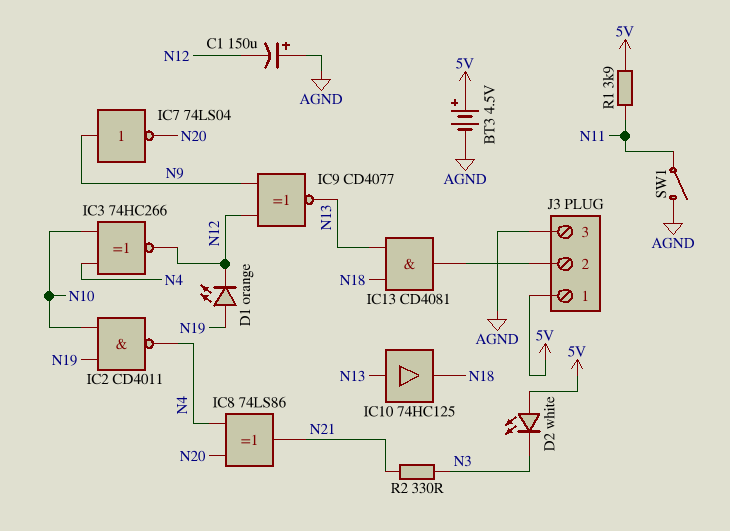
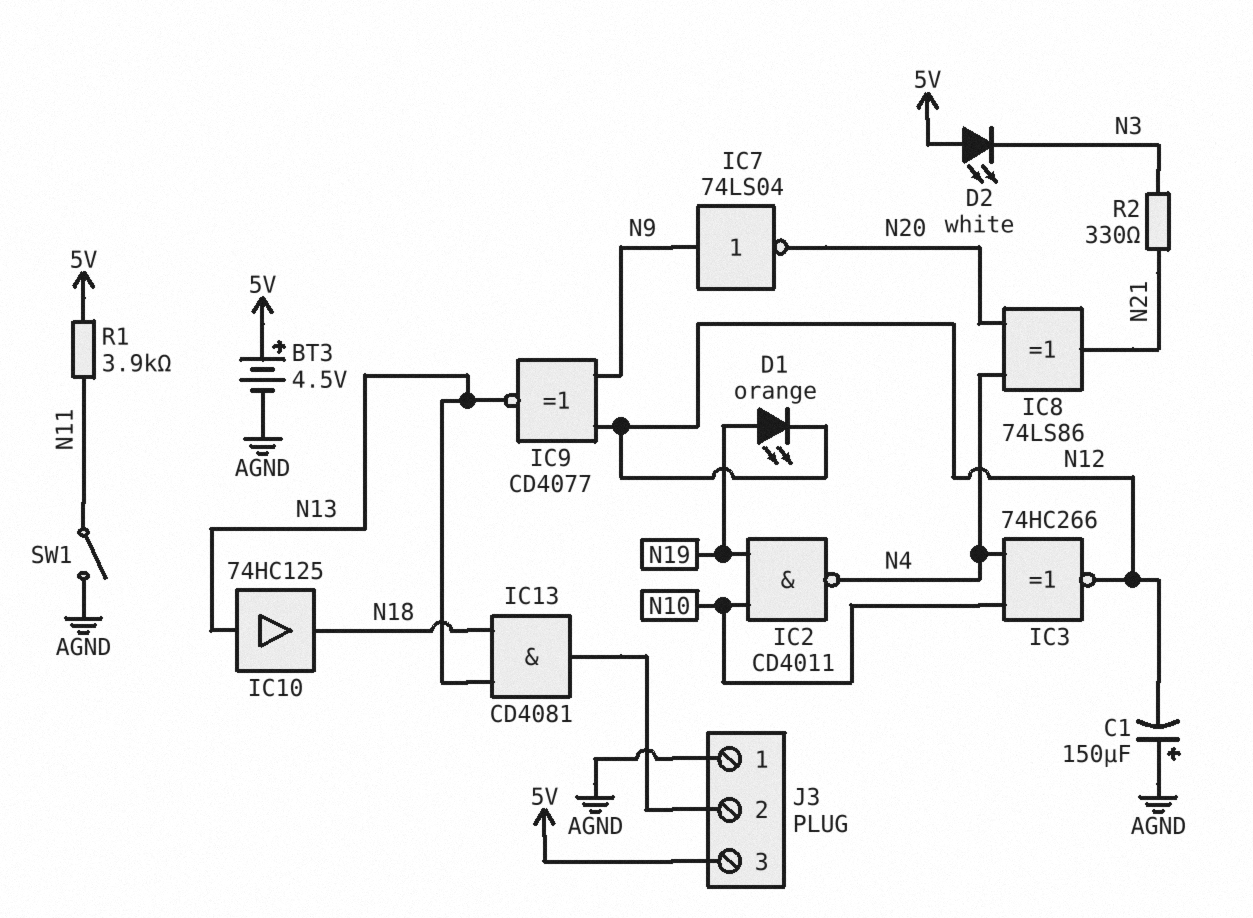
J3 pin 1: 5V -> AGND
J3 pin 3: AGND -> 5V

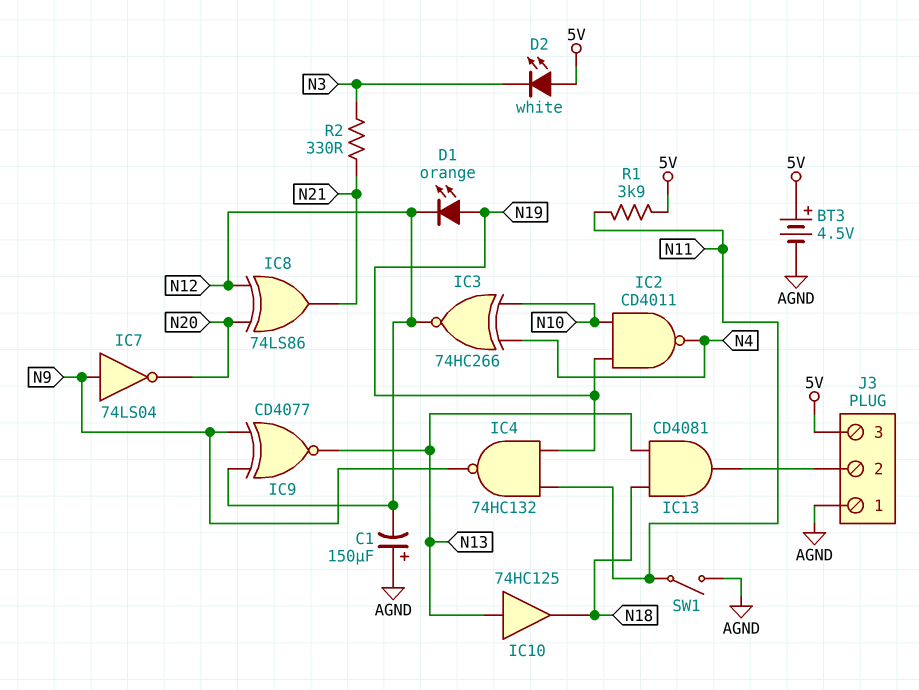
IC4: none -> NAND 74HC132 (in N11, in N19, out N9)
IC8: XOR 74LS86 (in N4, in N20, out N21) -> XOR 74LS86 (in N12, in N20, out N21)

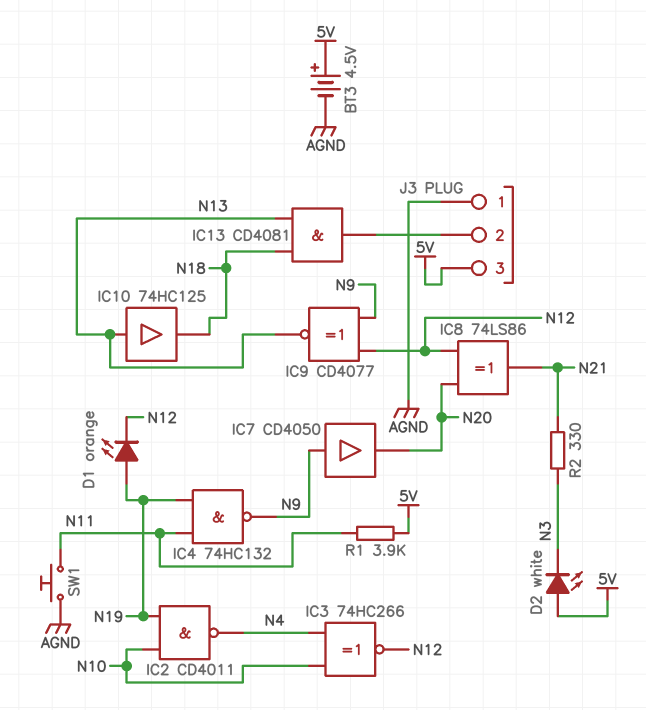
C1: 150uF (plus AGND, minus N12) -> none
IC7: NOT 74LS04 (in N9, out N20) -> buffer CD4050 (in N9, out N20)
SW1: switch (AGND, N11) -> button (AGND, N11)

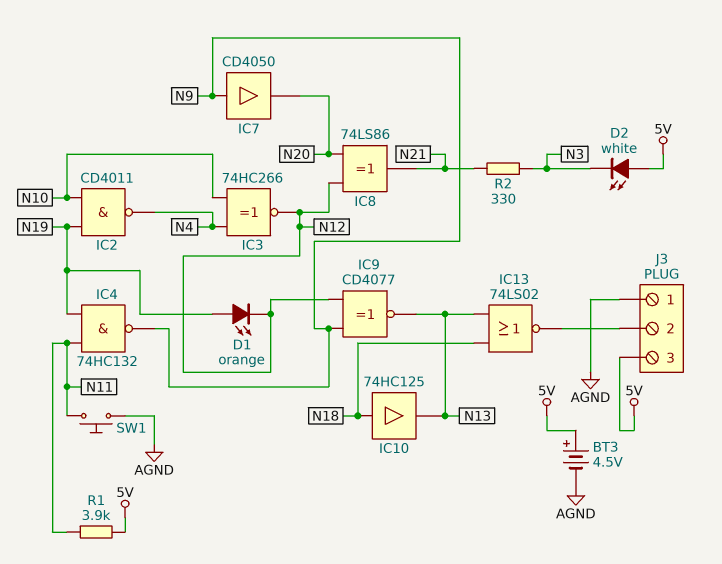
IC10: buffer 74HC125 (in N13, out N18) -> buffer 74HC125 (in N18, out N13)
IC13: AND CD4081 (in N13, in N18, out J3/2) -> NOR 74LS02 (in N13, in N18, out J3/2)

